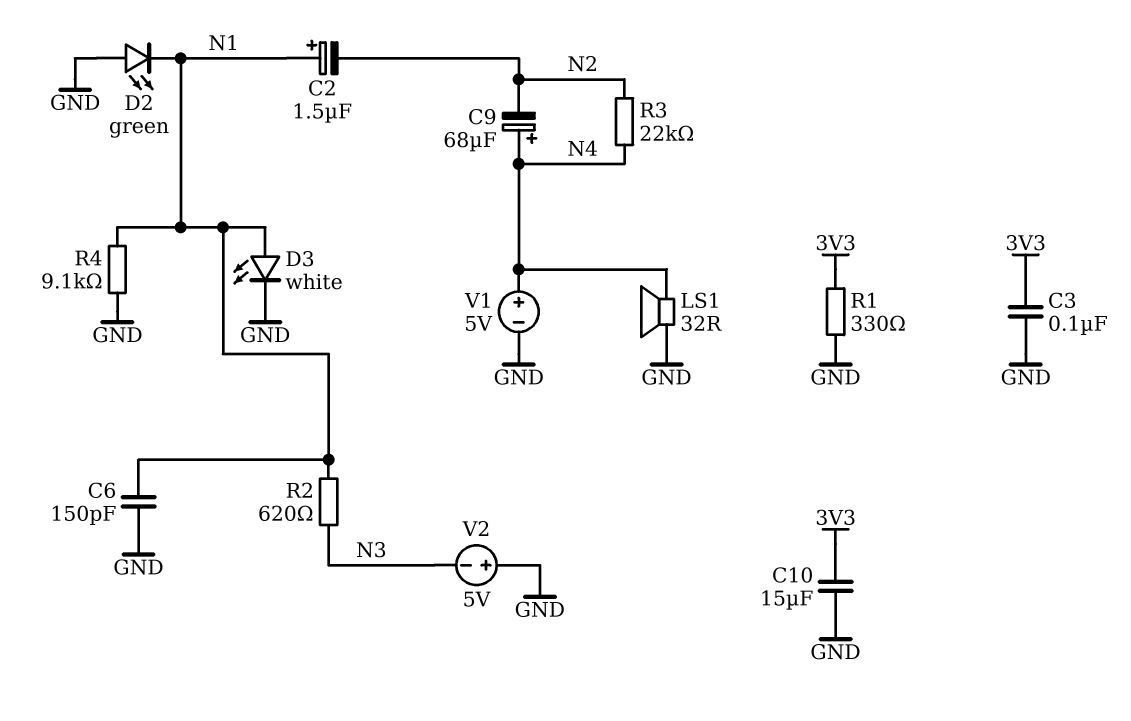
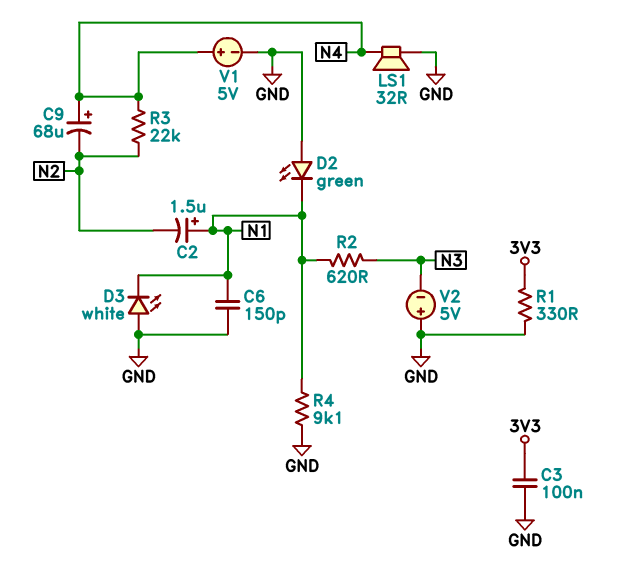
C10: 15uF (3V3, GND) -> none
D3: LED white (A N1, K GND) -> LED white (A GND, K N1)

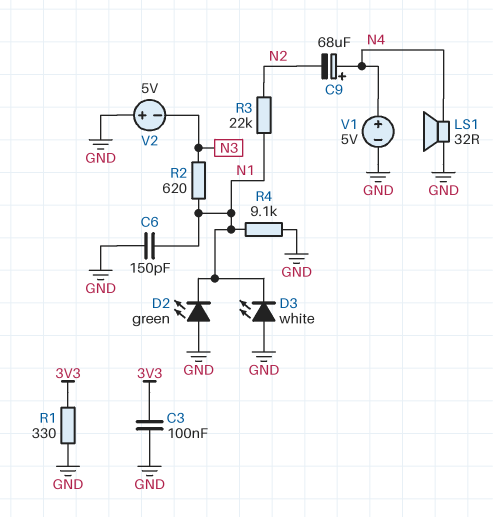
C2: 1.5uF (plus N1, minus N2) -> none
R3: 22k (N2, N4) -> 22k (N1, N2)

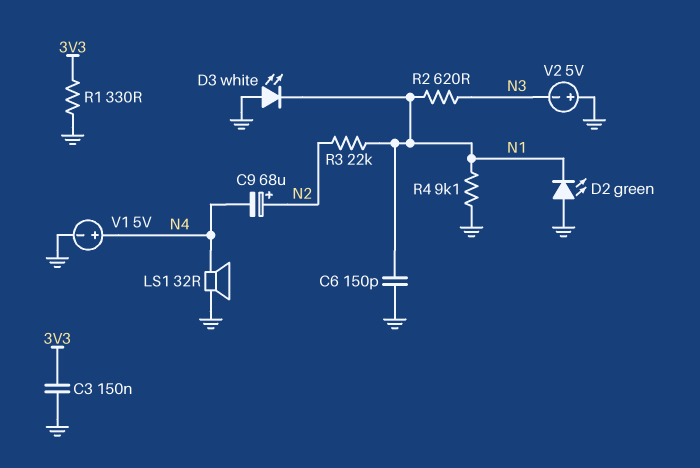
C3: 100nF (3V3, GND) -> 150nF (3V3, GND)
C9: 68uF (plus N4, minus N2) -> 68uF (plus N2, minus N4)

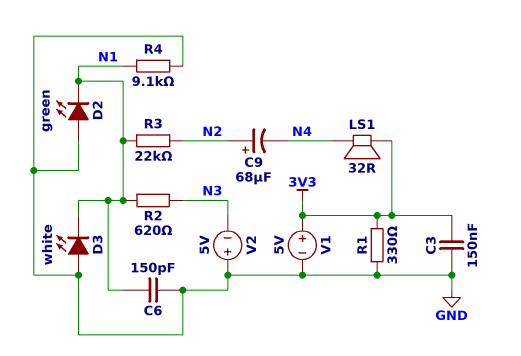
LS1: speaker 32R (GND, N4) -> speaker 32R (3V3, N4)
V1: 5V (plus N4, minus GND) -> 5V (plus 3V3, minus GND)

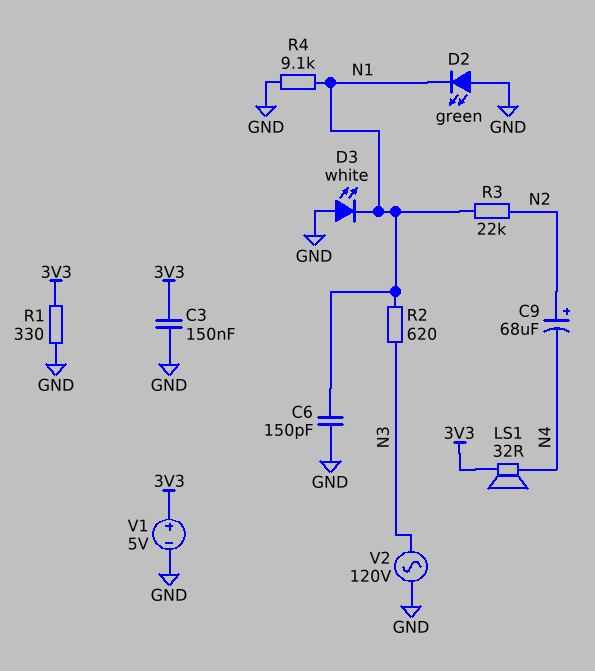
V2: 5V (plus GND, minus N3) -> AC 120V (GND, N3)

